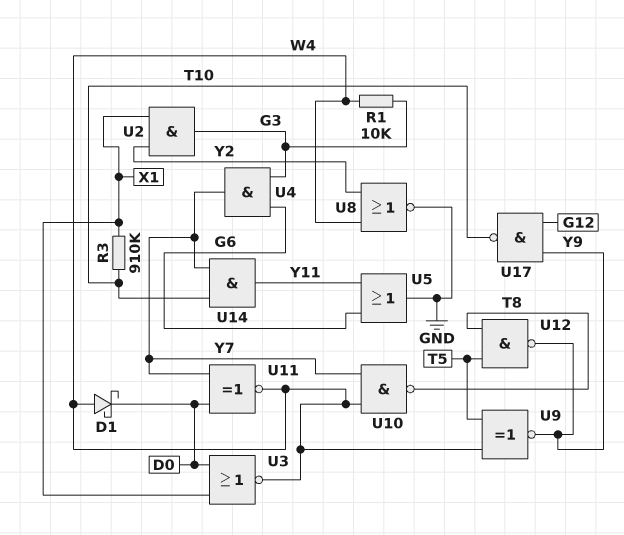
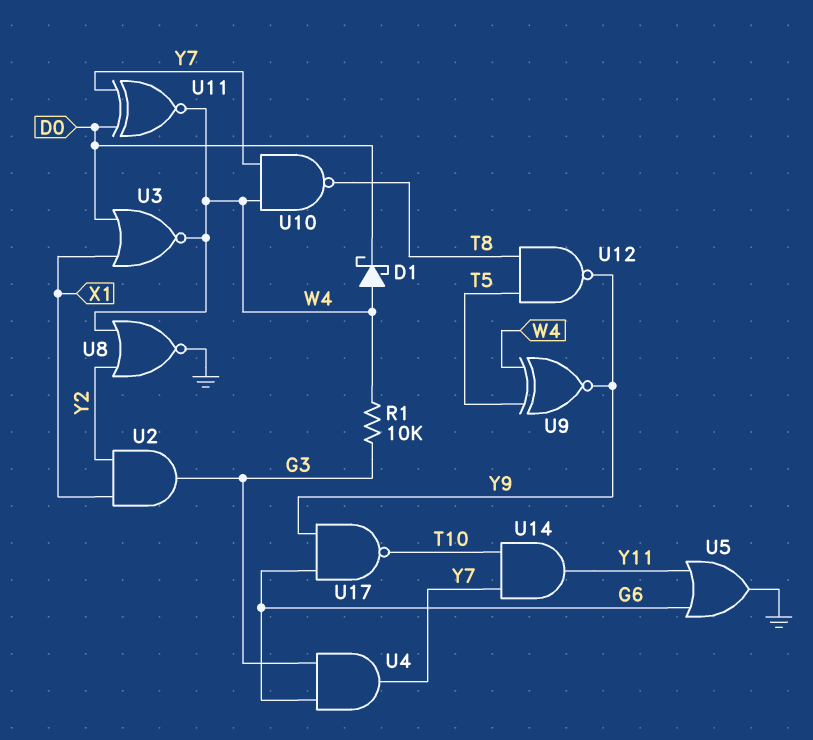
R3: 910k (T10, X1) -> none
U17: NAND (in G12, in Y9, out T10) -> NAND (in G6, in Y9, out T10)

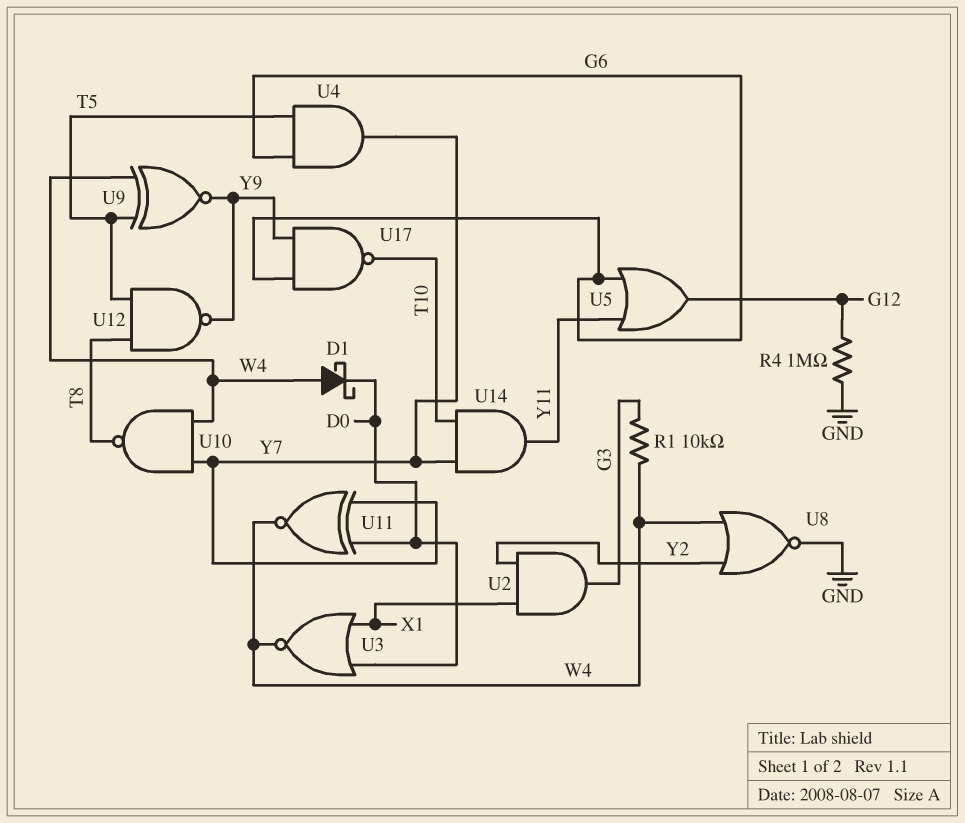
R4: none -> 1M (G12, GND)
U4: AND (in G3, in G6, out Y7) -> AND (in G6, in T5, out Y7)
U5: OR (in G6, in Y11, out GND) -> OR (in G6, in Y11, out G12)

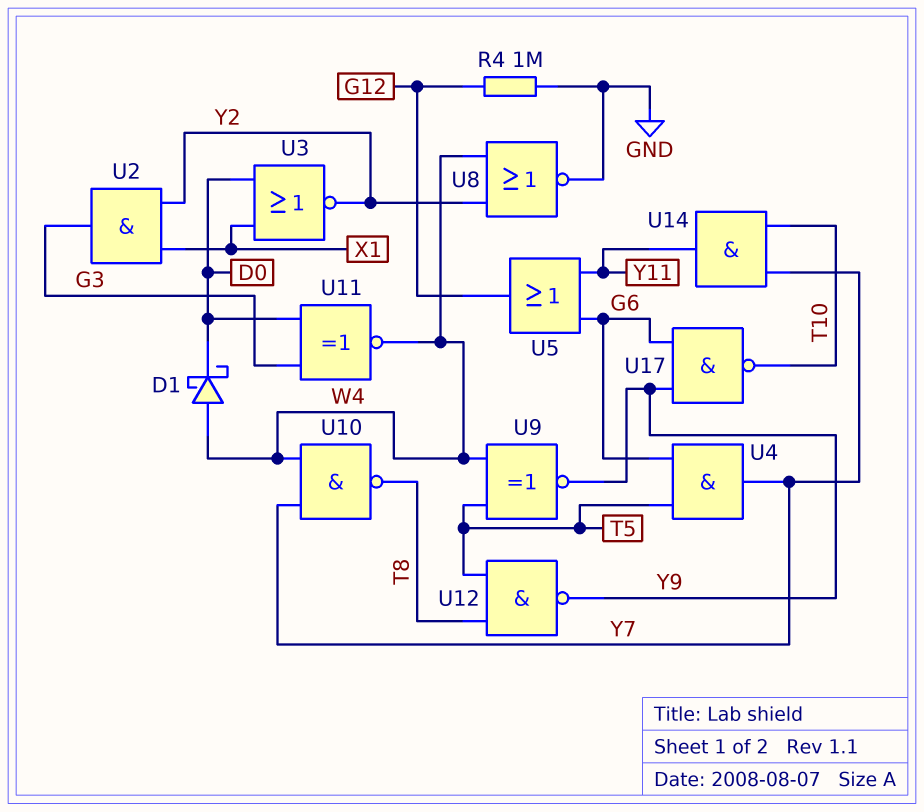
R1: 10k (G3, W4) -> none
U3: NOR (in D0, in X1, out W4) -> NOR (in D0, in X1, out Y2)
U11: XNOR (in D0, in Y7, out W4) -> XNOR (in D0, in G3, out W4)

